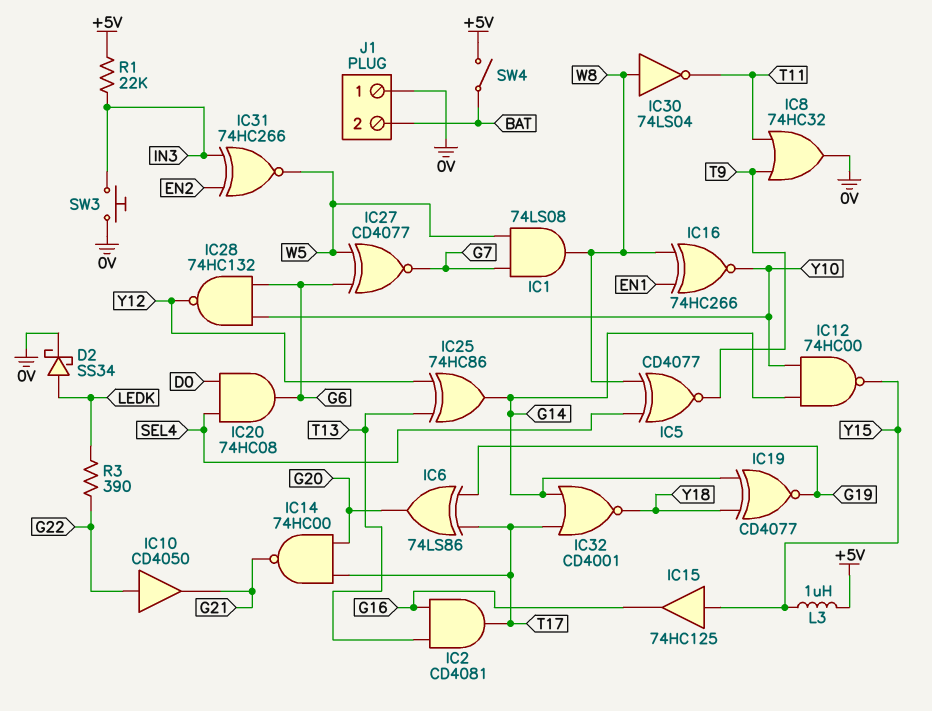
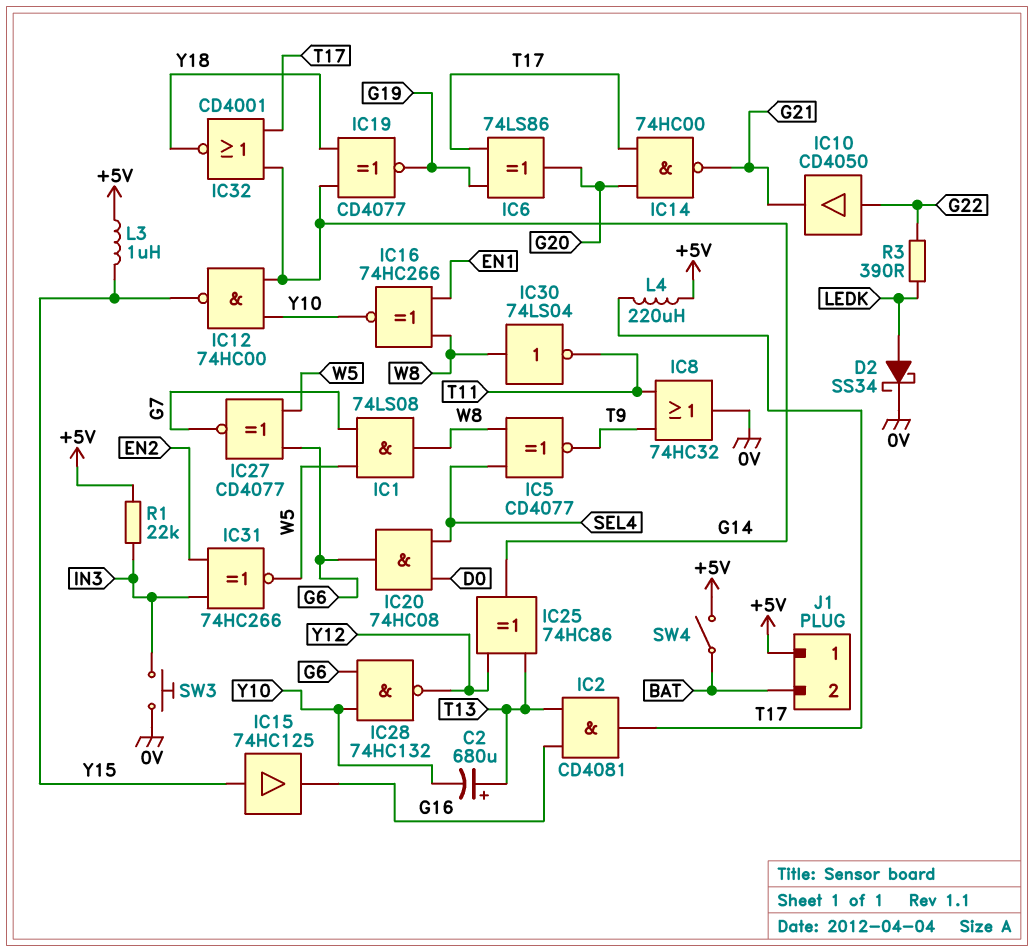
C2: none -> 680uF (plus T13, minus Y10)
J1 pin 1: 0V -> +5V
L4: none -> 220uH (+5V, T17)

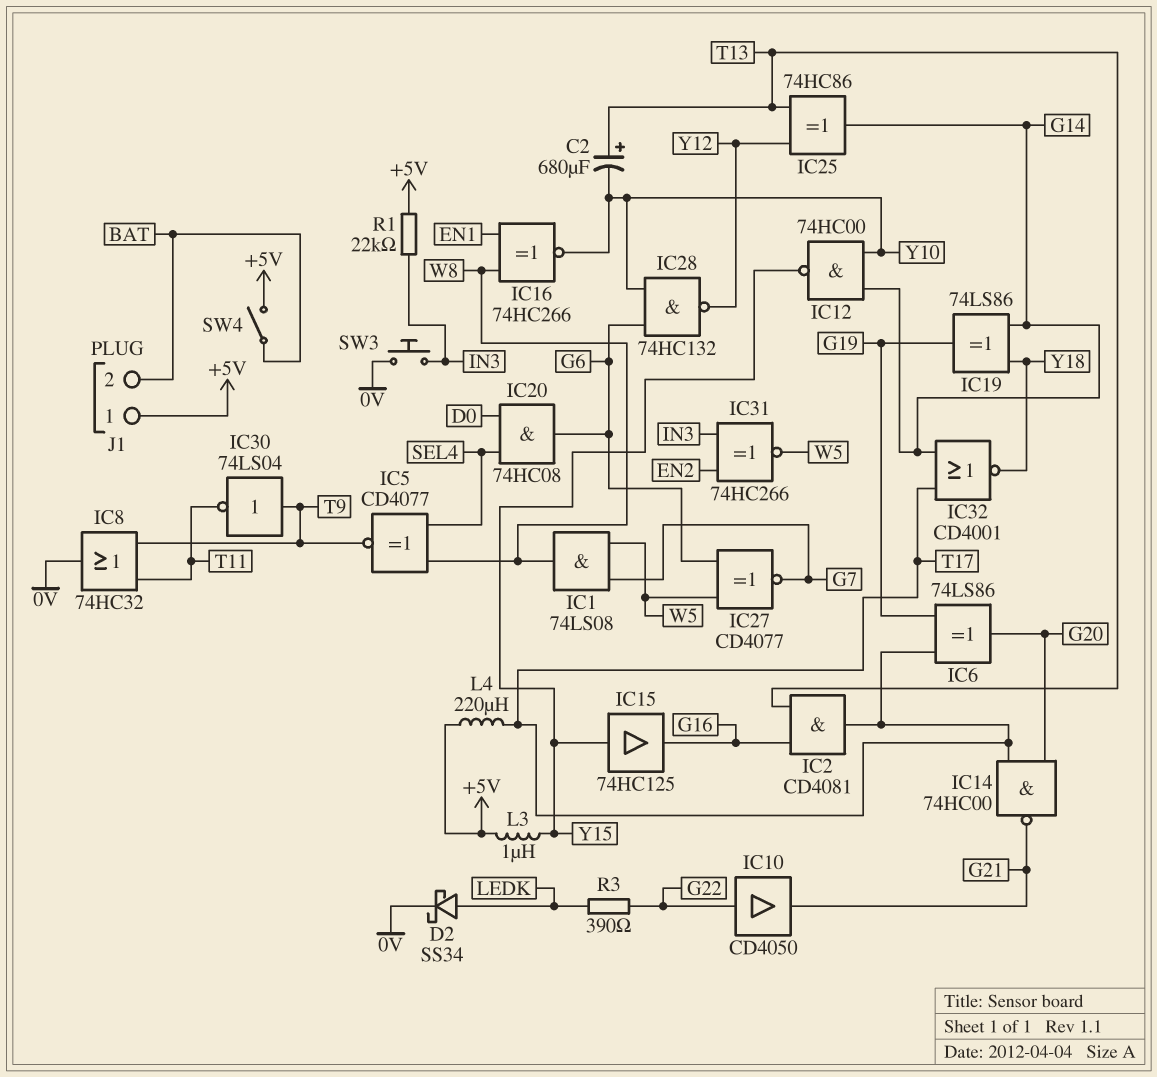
IC19: XNOR CD4077 (in G14, in Y18, out G19) -> XOR 74LS86 (in G14, in Y18, out G19)
IC30: NOT 74LS04 (in W8, out T11) -> NOT 74LS04 (in T9, out T11)

